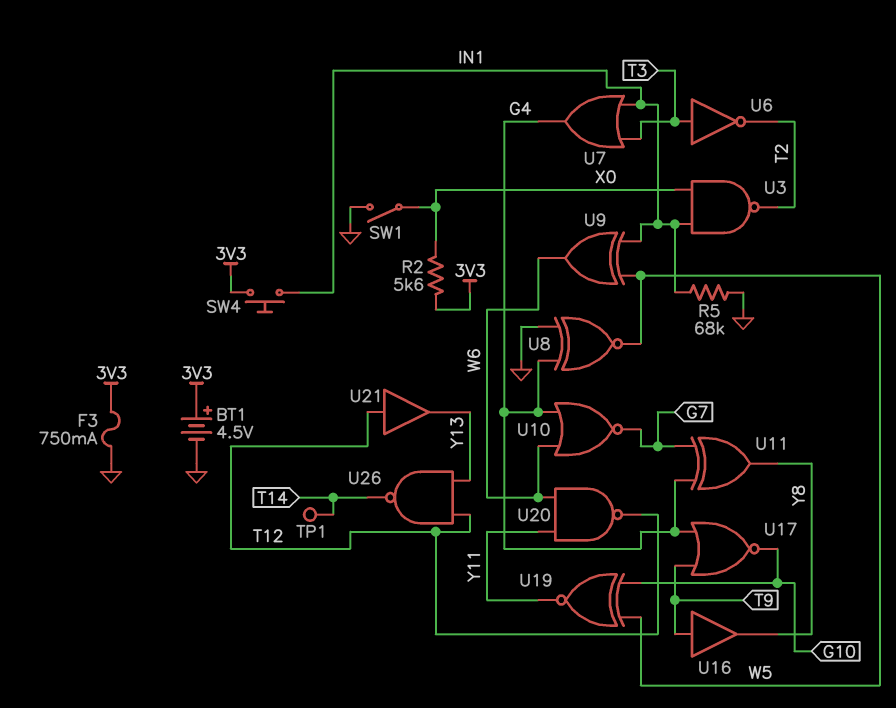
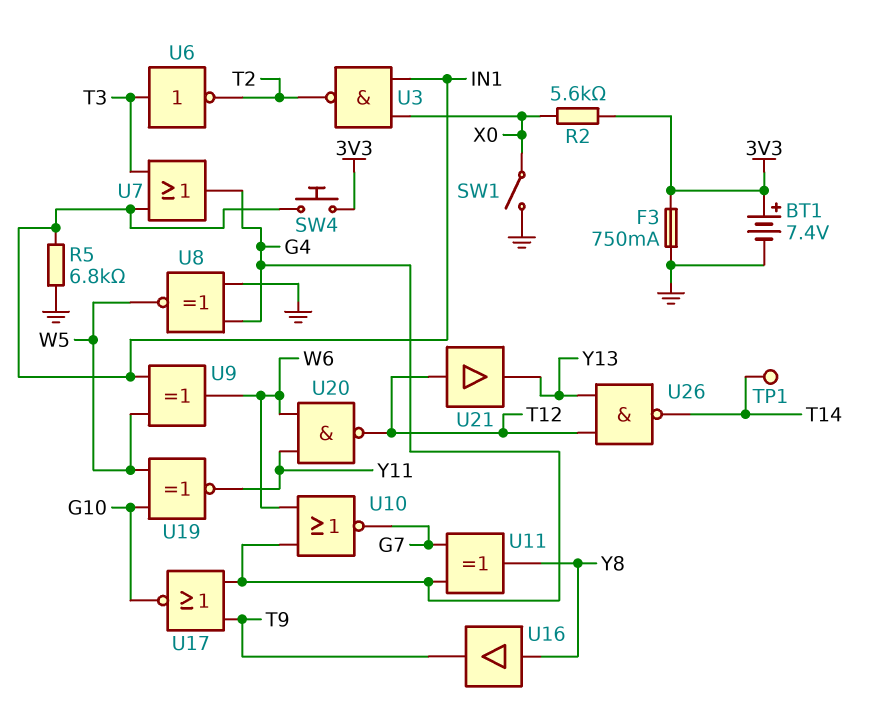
BT1: 4.5V (plus 3V3, minus GND) -> 7.4V (plus 3V3, minus GND)
R5: 68k (GND, IN1) -> 6.8k (GND, IN1)
U16: buffer (in T9, out Y8) -> buffer (in Y8, out T9)

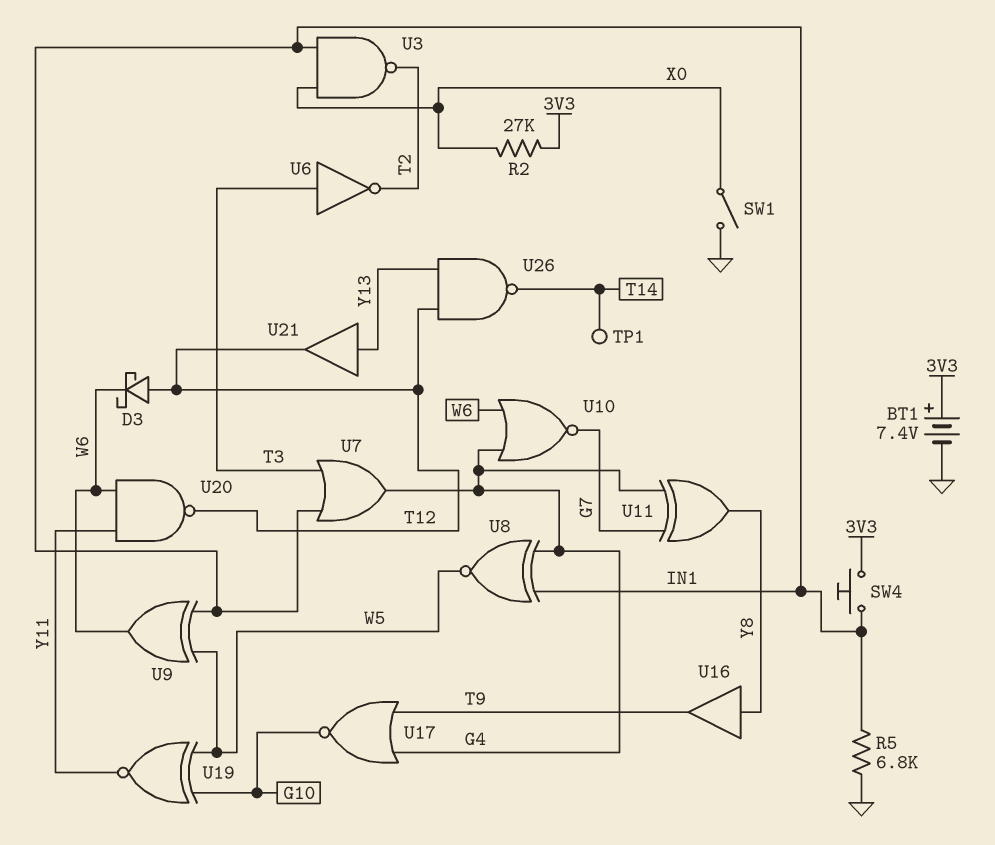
D3: none -> schottky (A T12, K W6)
F3: 750mA (3V3, GND) -> none
R2: 5.6k (3V3, X0) -> 27k (3V3, X0)
U8: XNOR (in G4, in GND, out W5) -> XNOR (in G4, in IN1, out W5)
U21: buffer (in T12, out Y13) -> buffer (in Y13, out T12)

